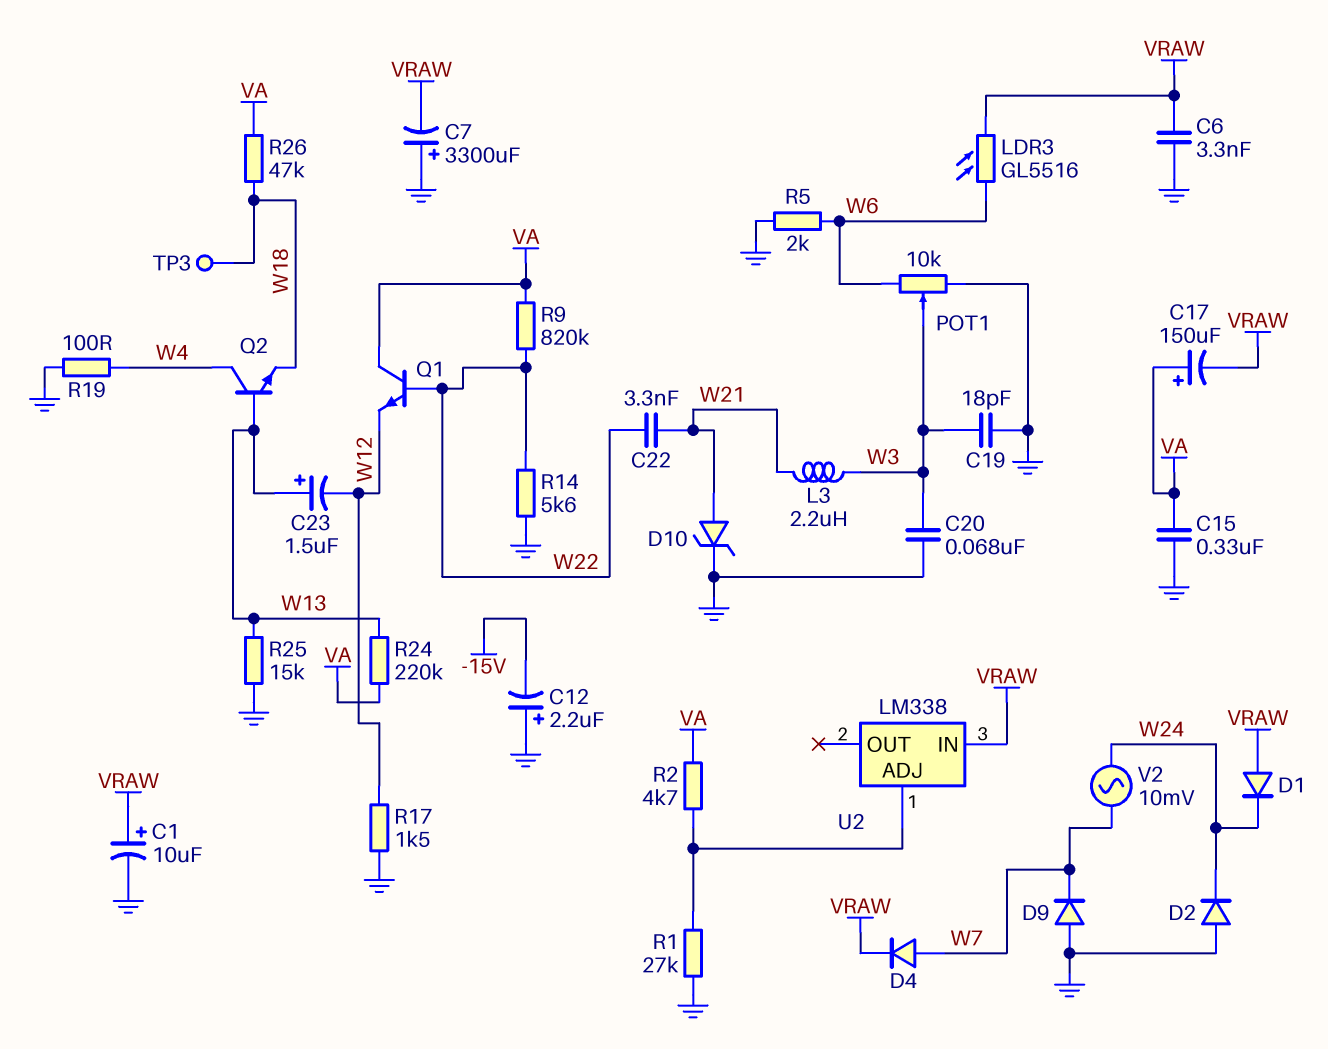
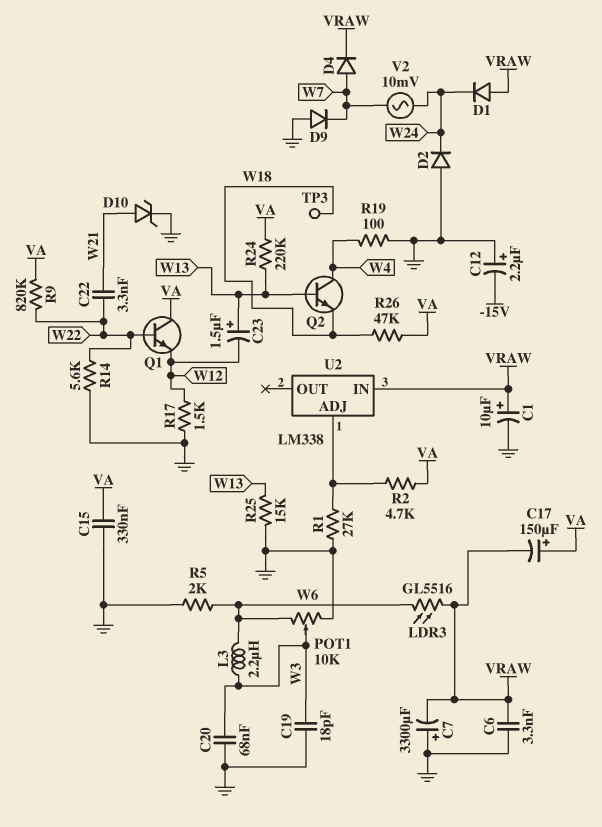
L3: 2.2uH (W3, W21) -> 2.2uH (W3, W6)

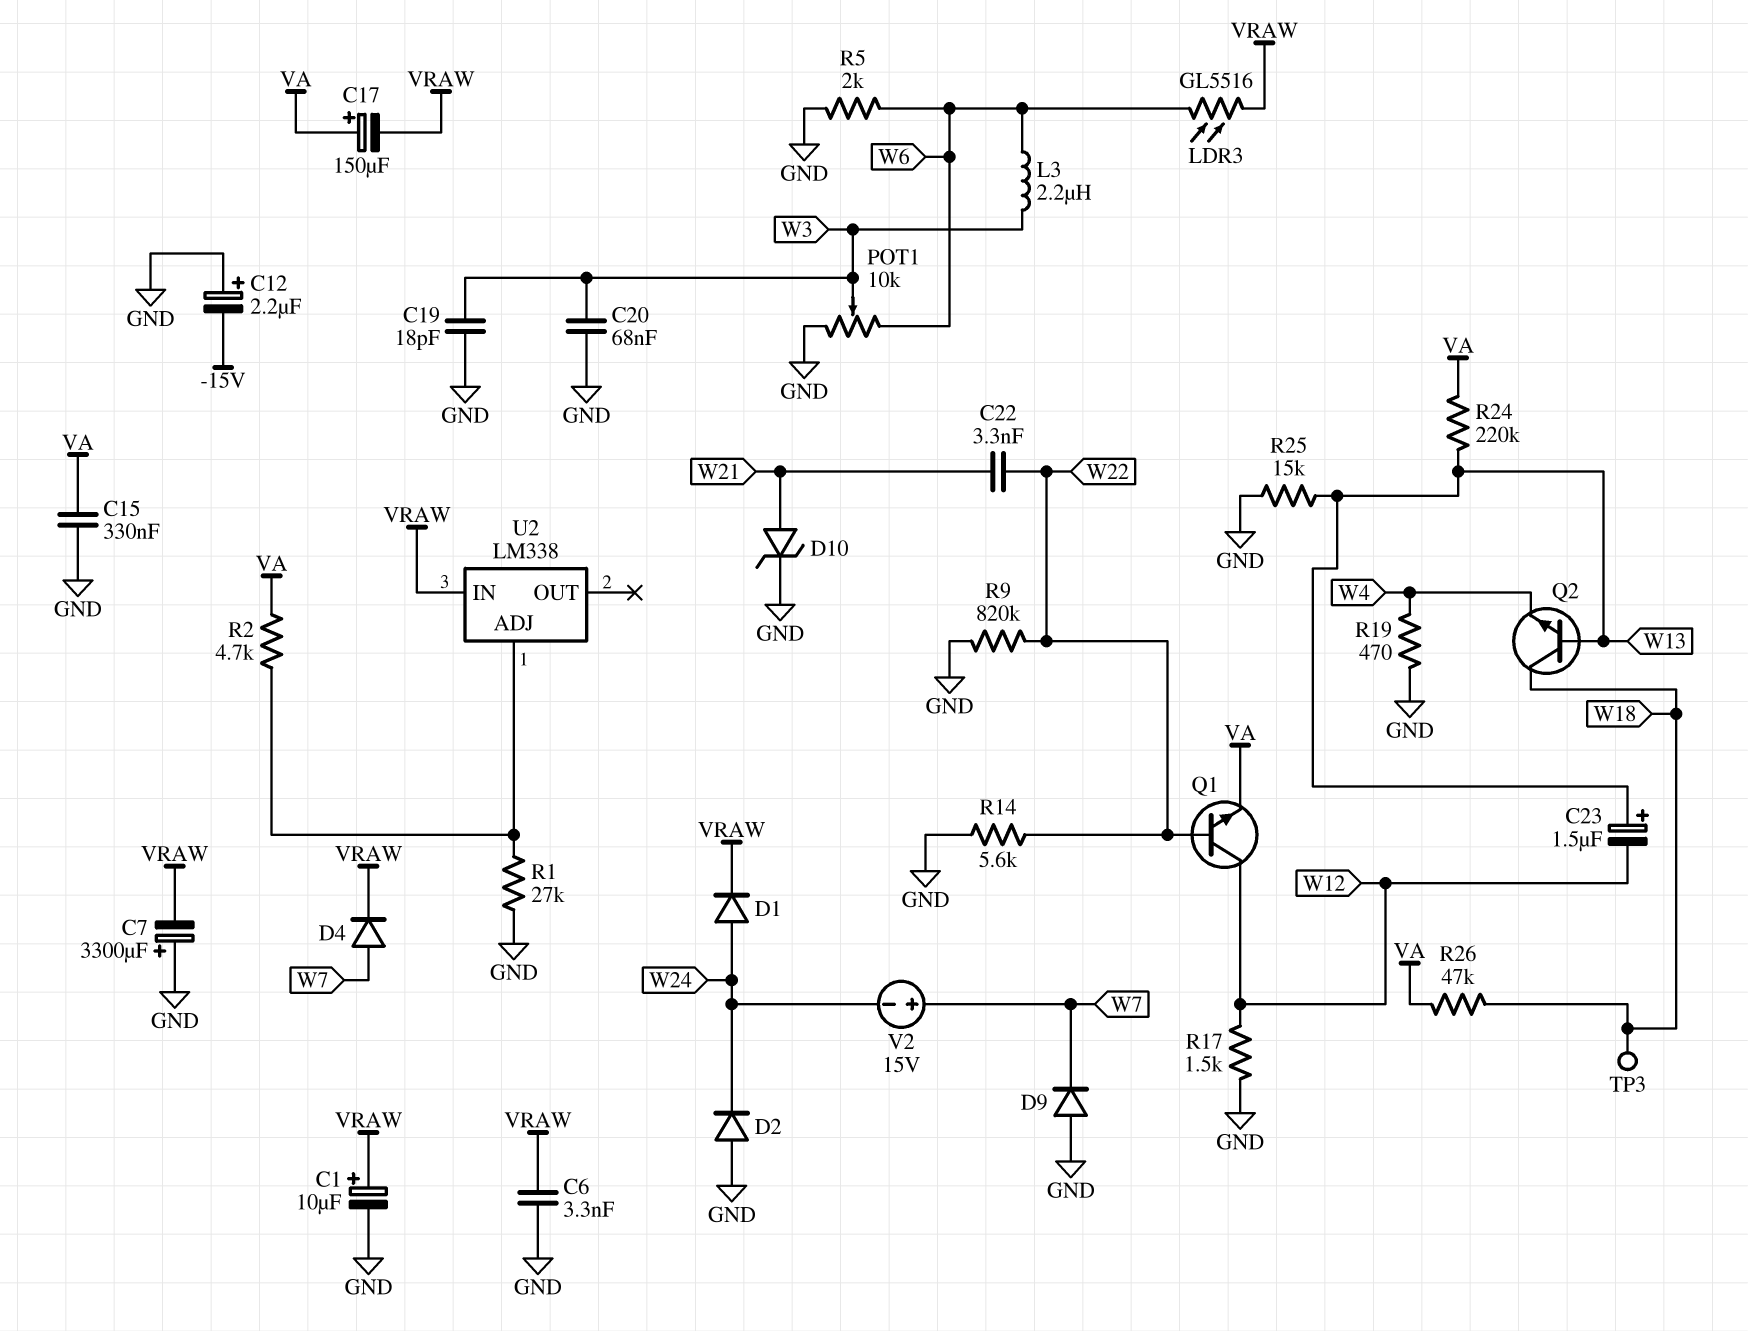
D1: diode (A VRAW, K W24) -> diode (A W24, K VRAW)
Q1: NPN (B W22, C VA, E W12) -> NPN (B W22, C W12, E VA)
Q2: NPN (B W13, C W4, E W18) -> NPN (B W13, C W18, E W4)
R9: 820k (VA, W22) -> 820k (GND, W22)
R19: 100 (GND, W4) -> 470 (GND, W4)
V2: AC 10mV (W7, W24) -> 15V (plus W7, minus W24)

